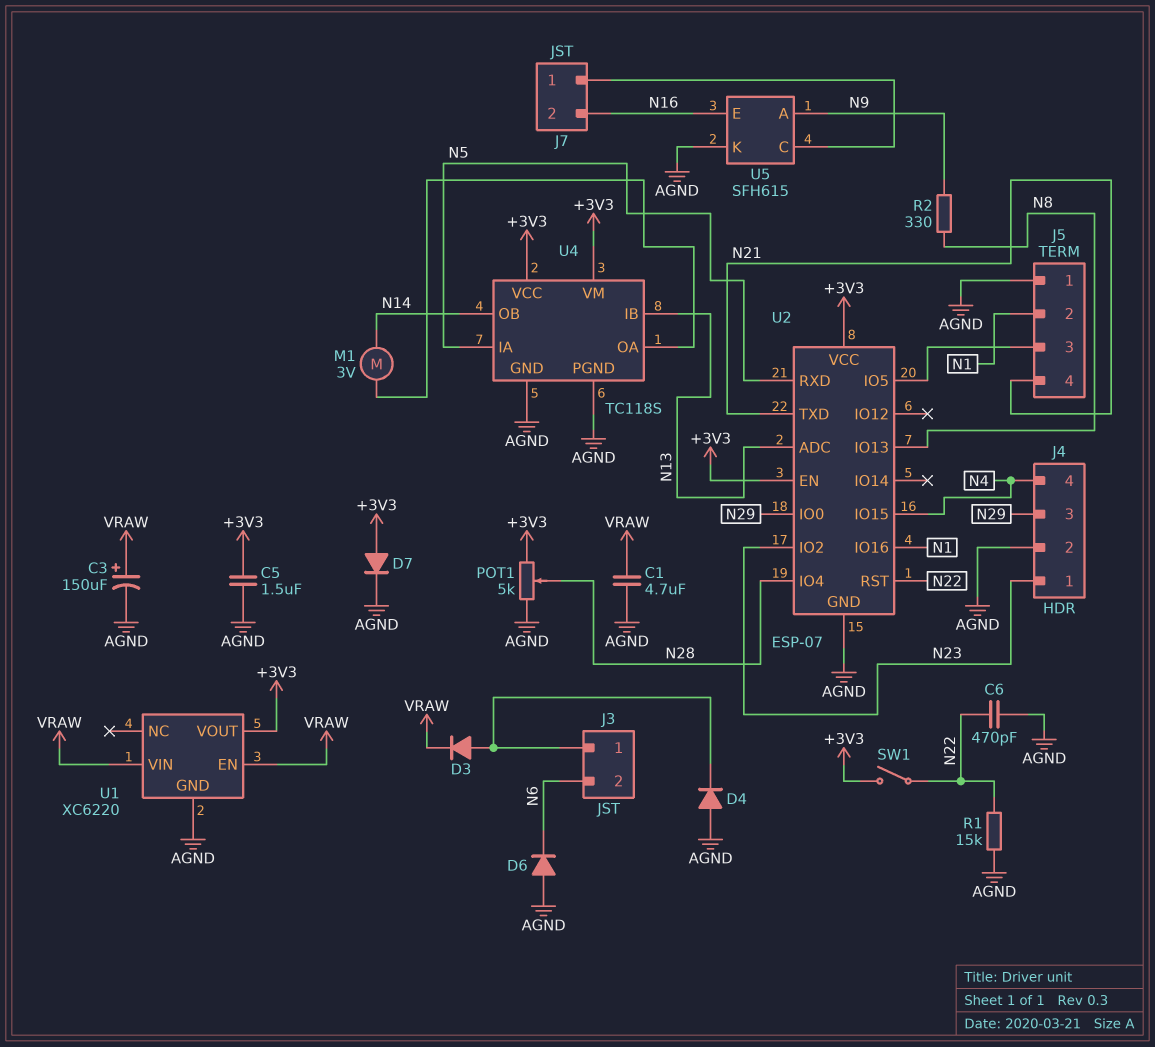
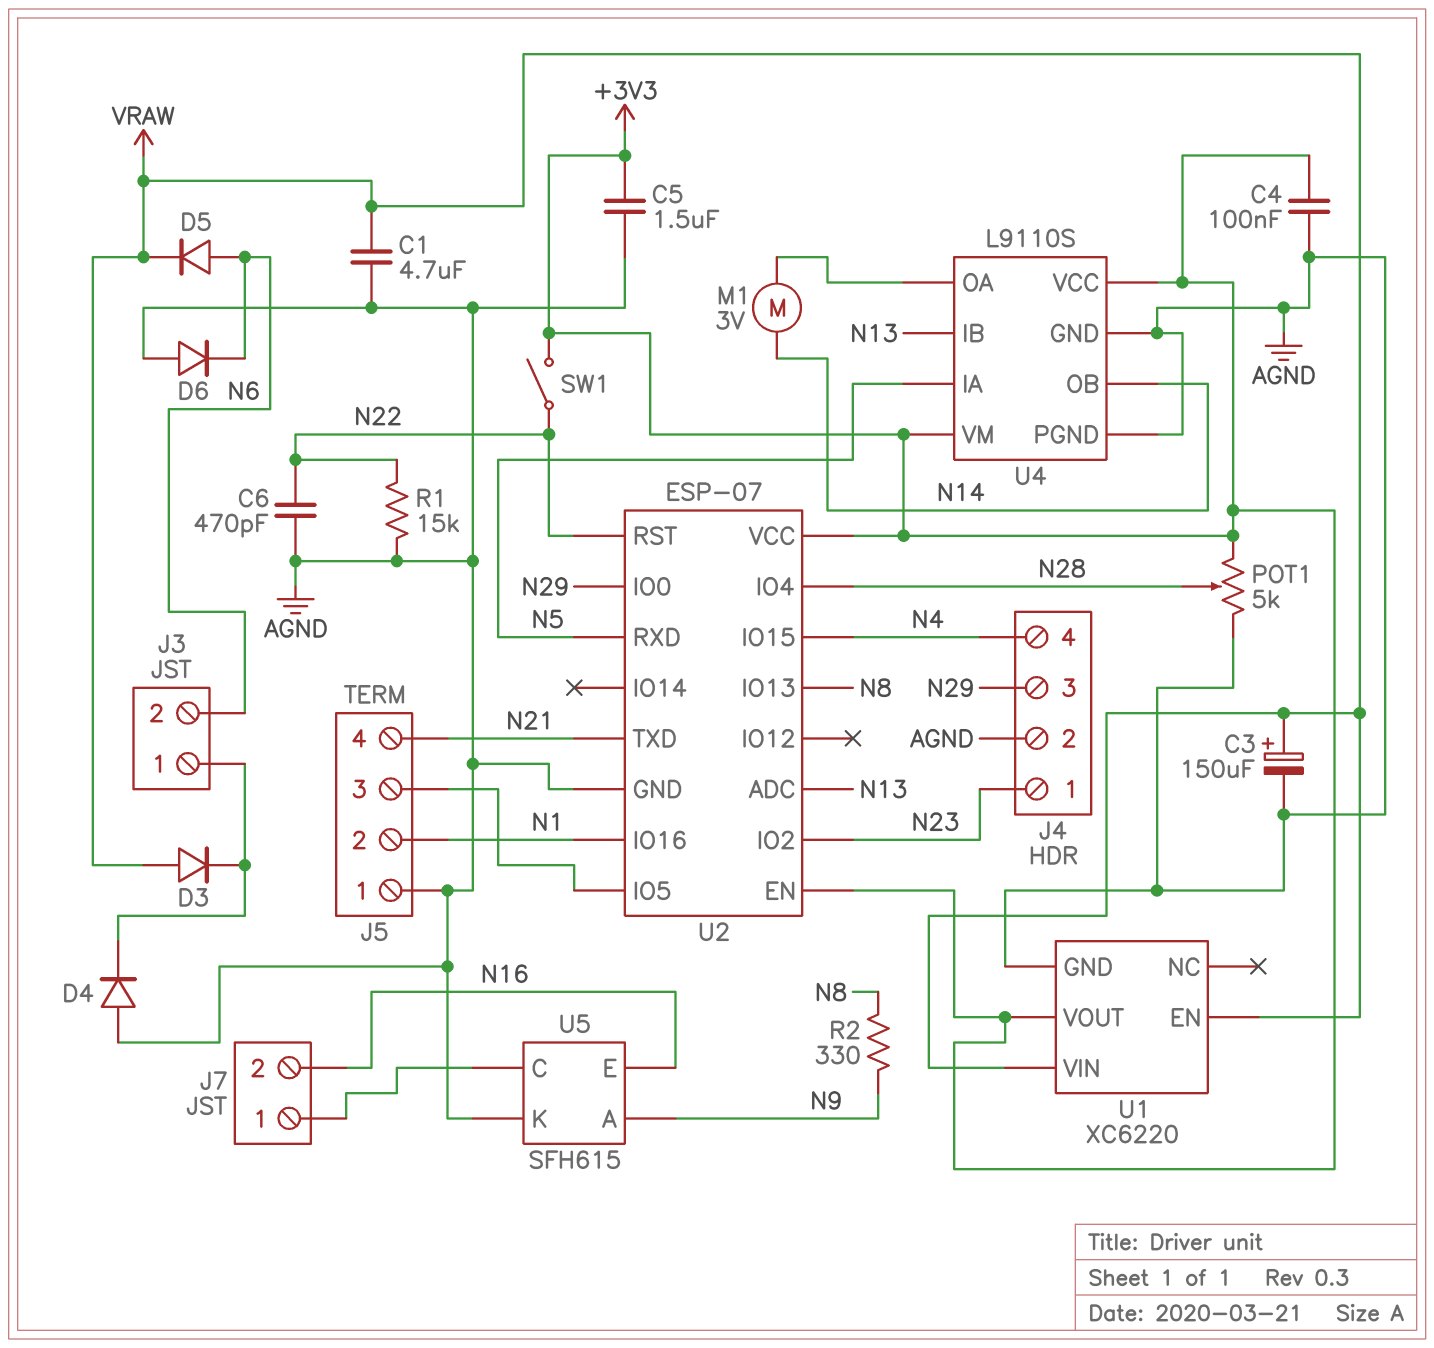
C4: none -> 100nF (+3V3, AGND)
D3: diode (A J3/1, K VRAW) -> diode (A VRAW, K J3/1)
D5: none -> diode (A N6, K VRAW)
D7: diode (A +3V3, K AGND) -> none
U4: TC118S -> L9110S

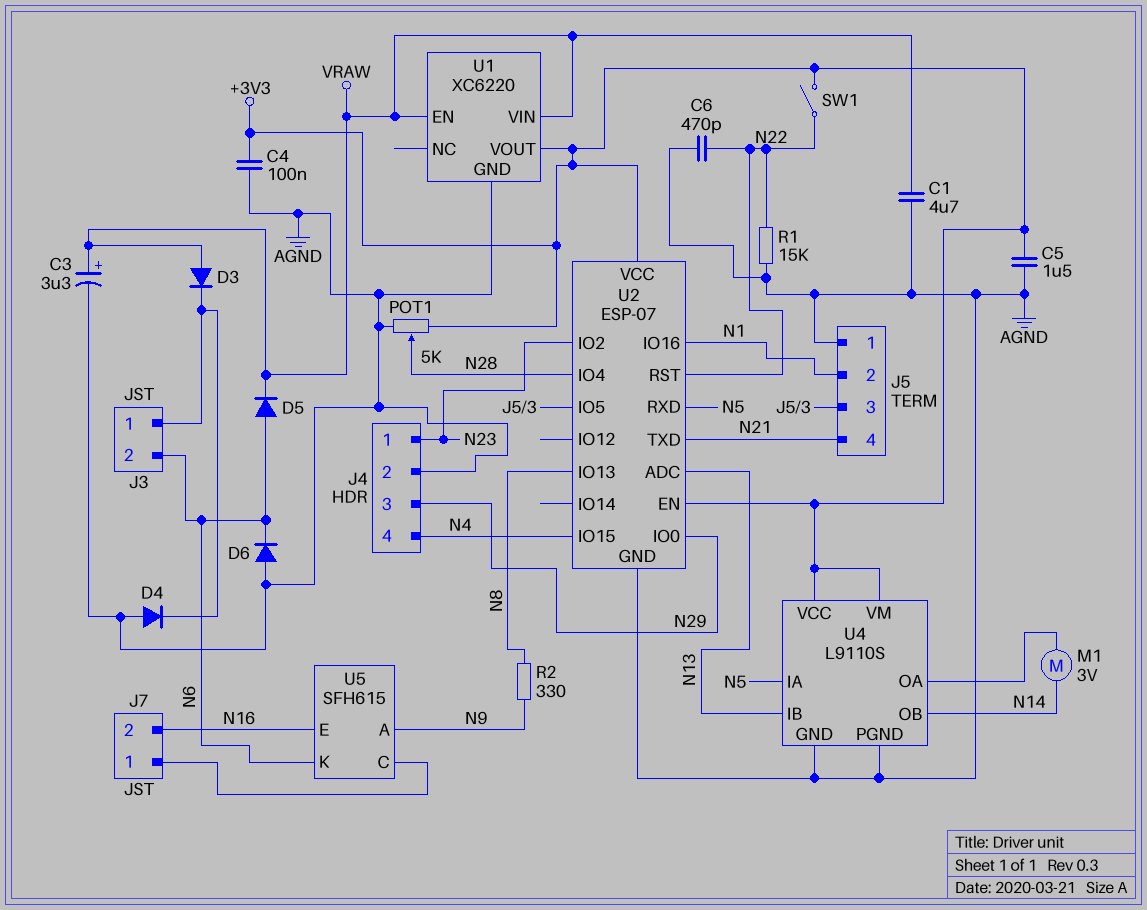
C3: 150uF (plus VRAW, minus AGND) -> 3.3uF (plus VRAW, minus AGND)
U5 pin K: AGND -> N6

